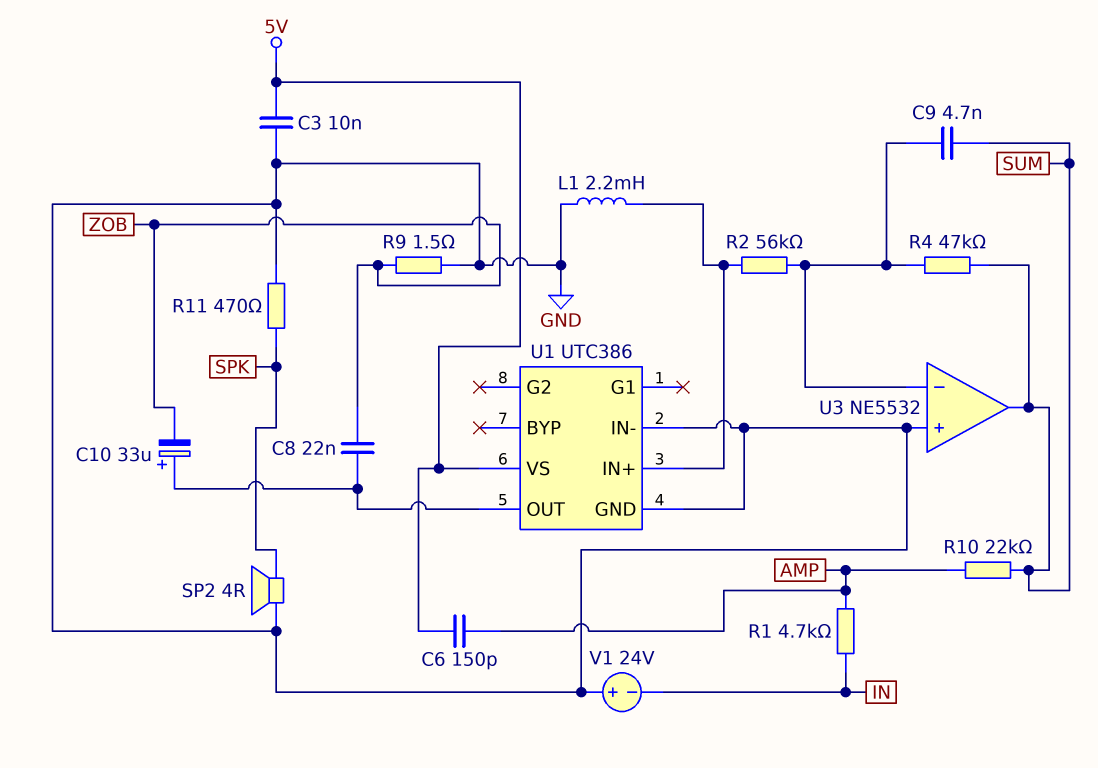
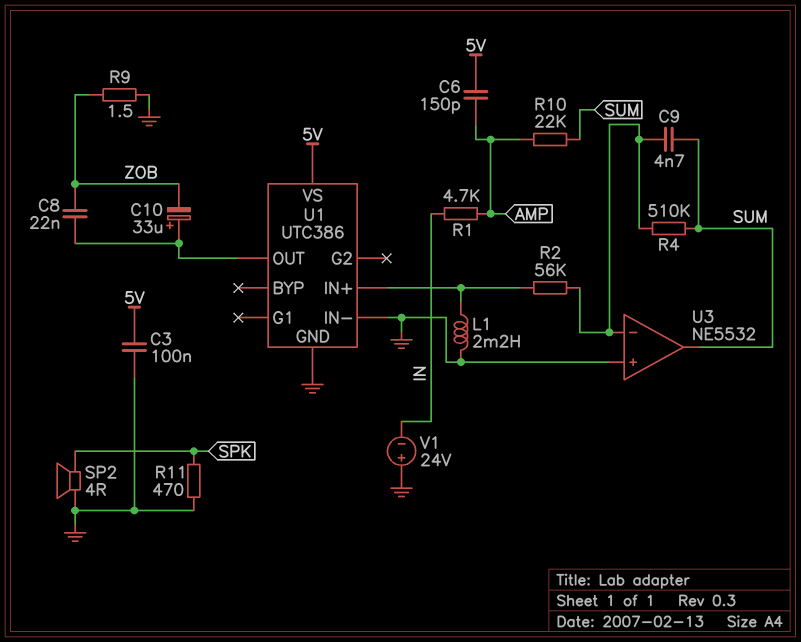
C3: 10nF (5V, GND) -> 100nF (5V, GND)
R4: 47k (SUM, U3/in-) -> 510k (SUM, U3/in-)

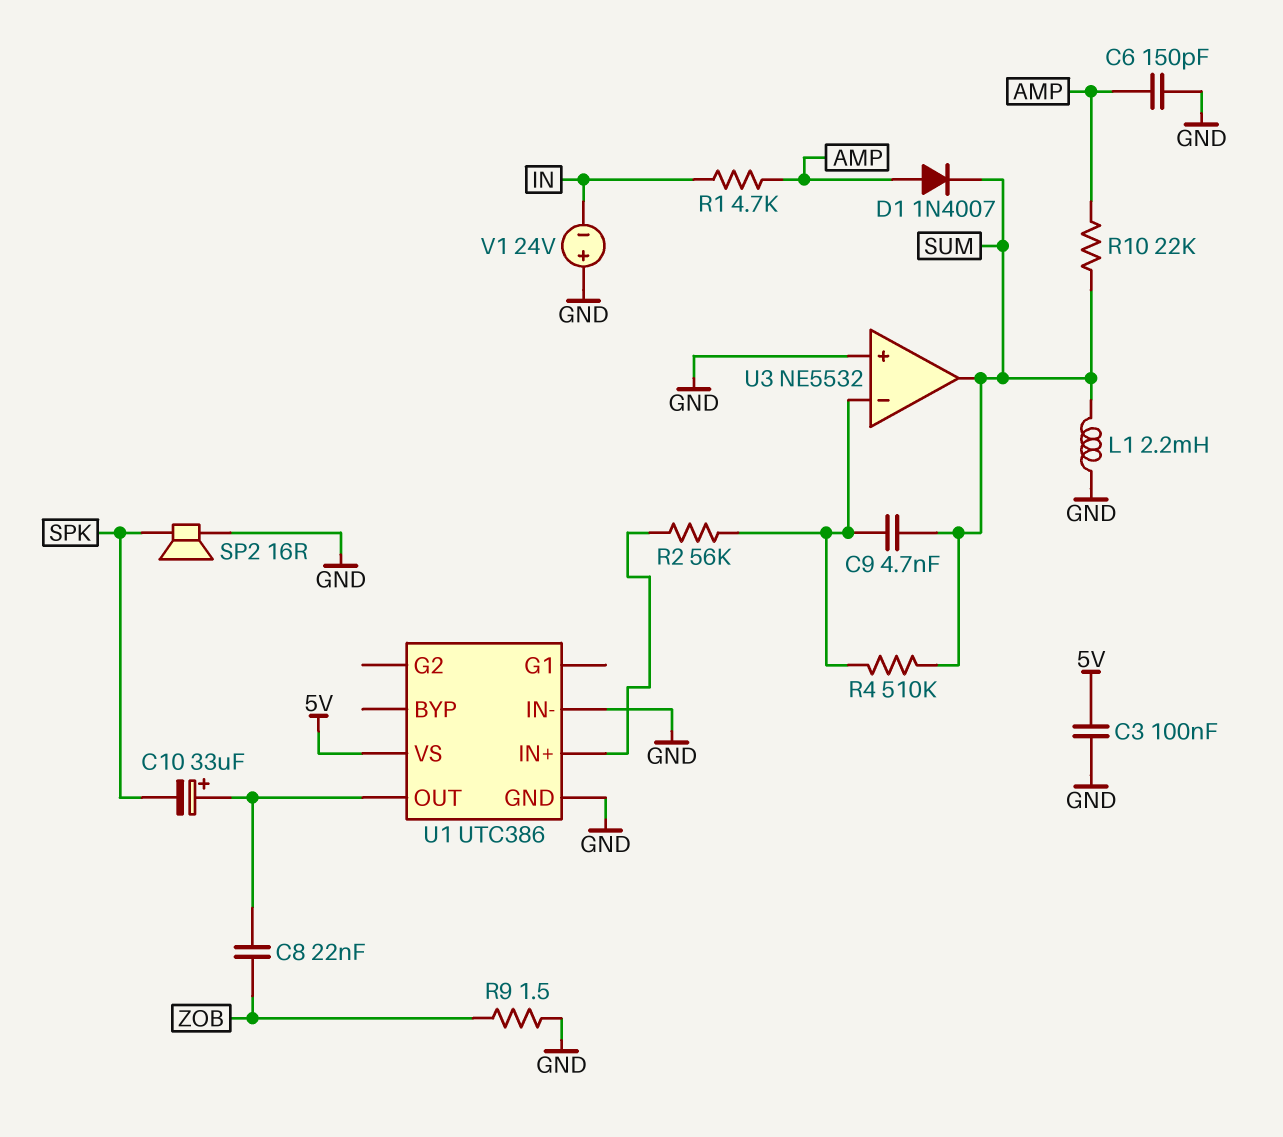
C6: 150pF (5V, AMP) -> 150pF (AMP, GND)
C10: 33uF (plus U1/OUT, minus ZOB) -> 33uF (plus U1/OUT, minus SPK)
D1: none -> diode 1N4007 (A AMP, K SUM)
L1: 2.2mH (GND, U1/IN+) -> 2.2mH (GND, SUM)
R11: 470 (GND, SPK) -> none
SP2: speaker 4R (GND, SPK) -> speaker 16R (GND, SPK)

